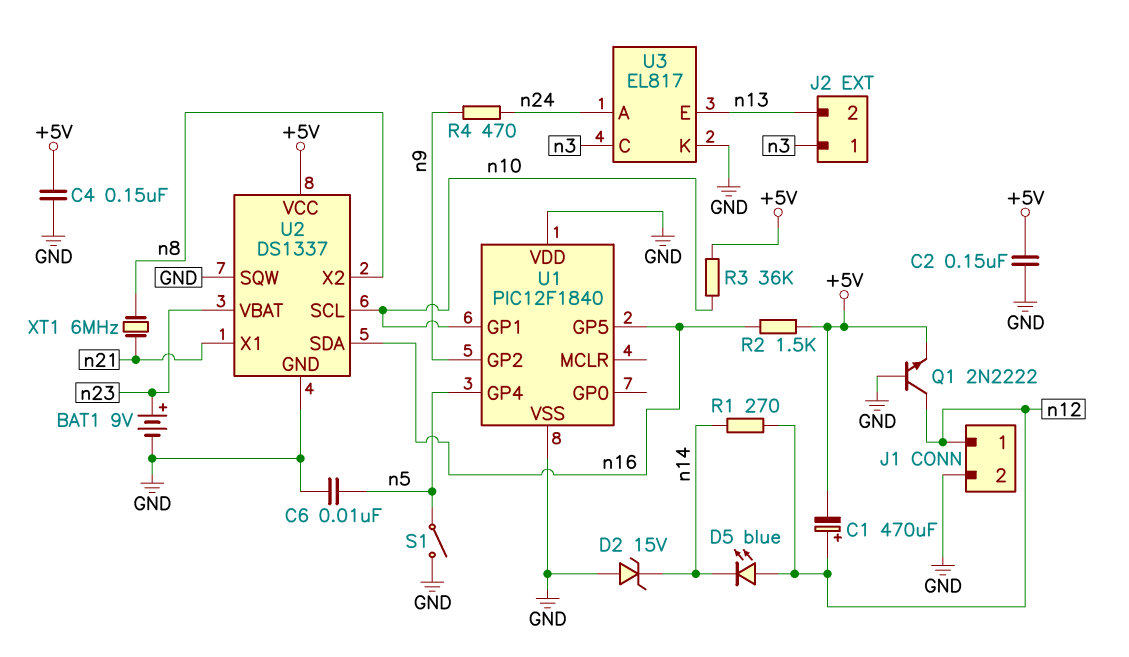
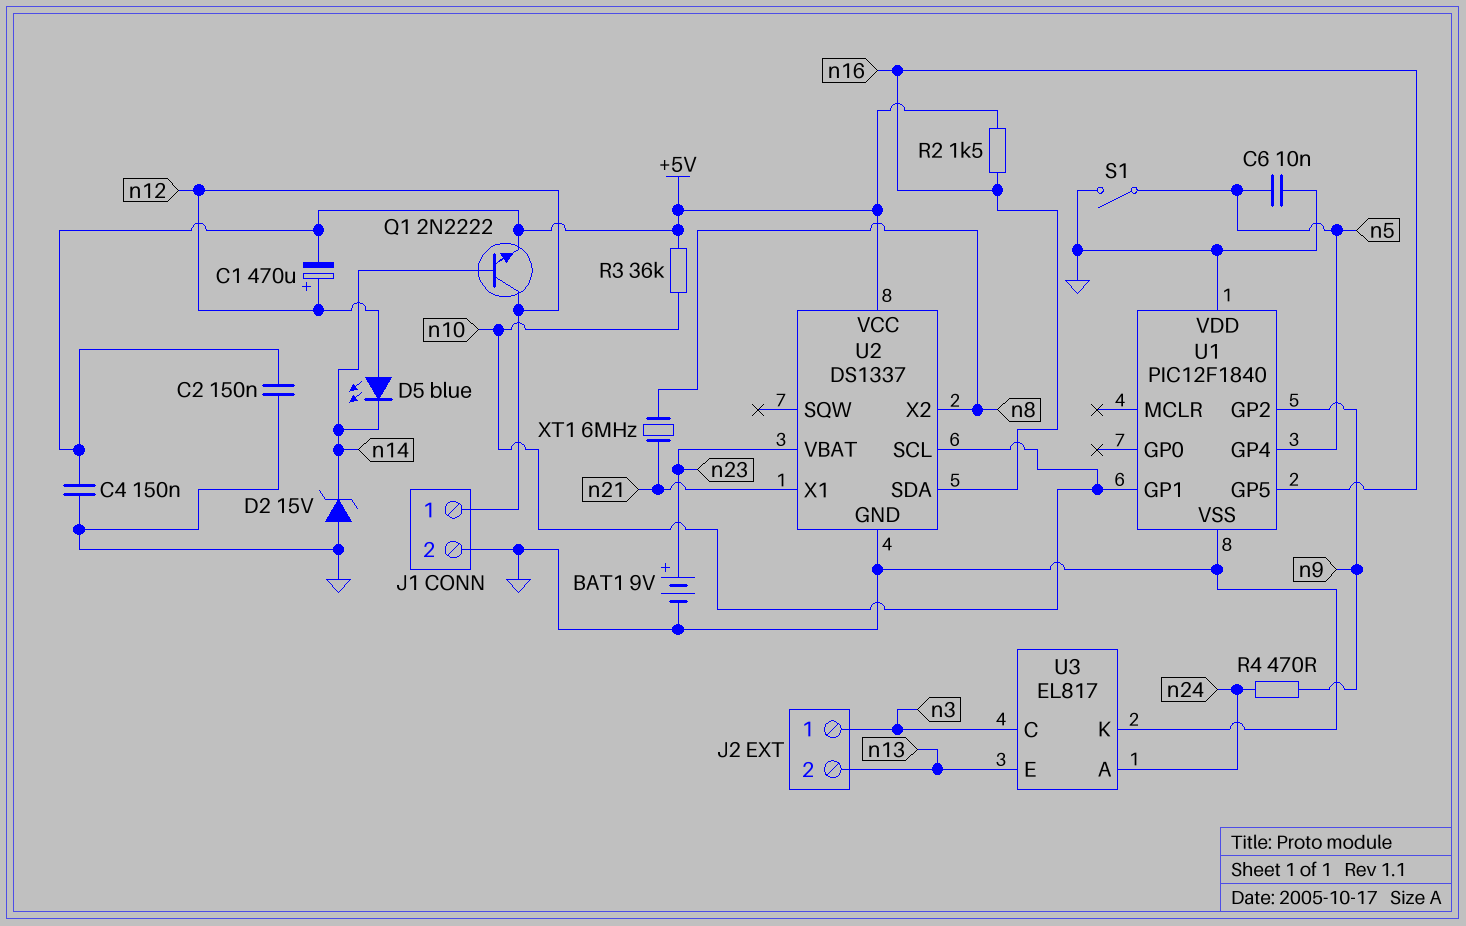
Q1: NPN 2N2222 (B GND, C n12, E +5V) -> NPN 2N2222 (B n14, C n12, E +5V)
R1: 270 (n12, n14) -> none
U2 pin SQW: GND -> none

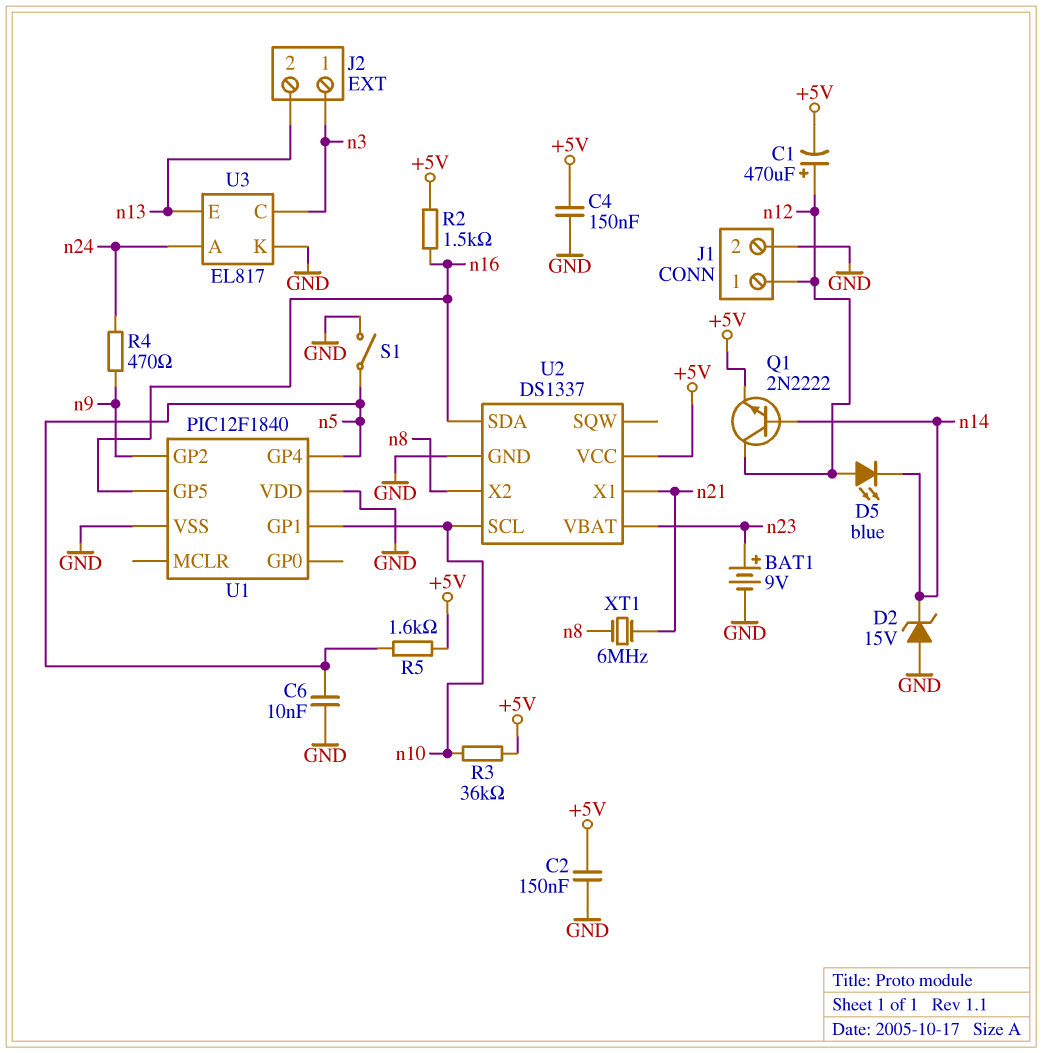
R5: none -> 1.6k (+5V, n5)

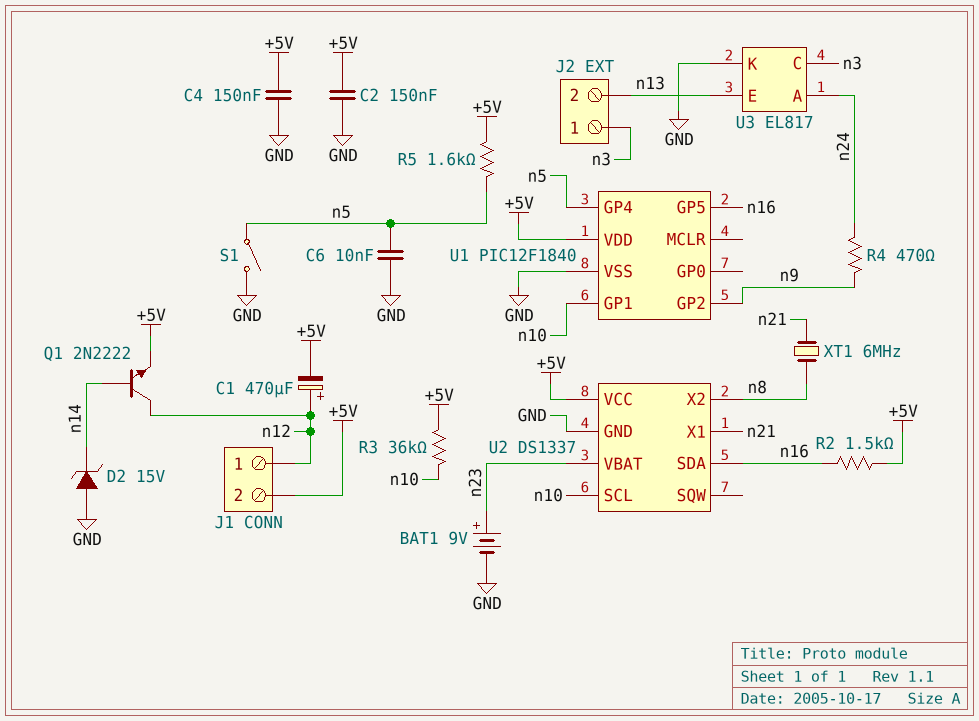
D5: LED blue (A n12, K n14) -> none
J1 pin 2: GND -> +5V
U1 pin VDD: GND -> +5V

